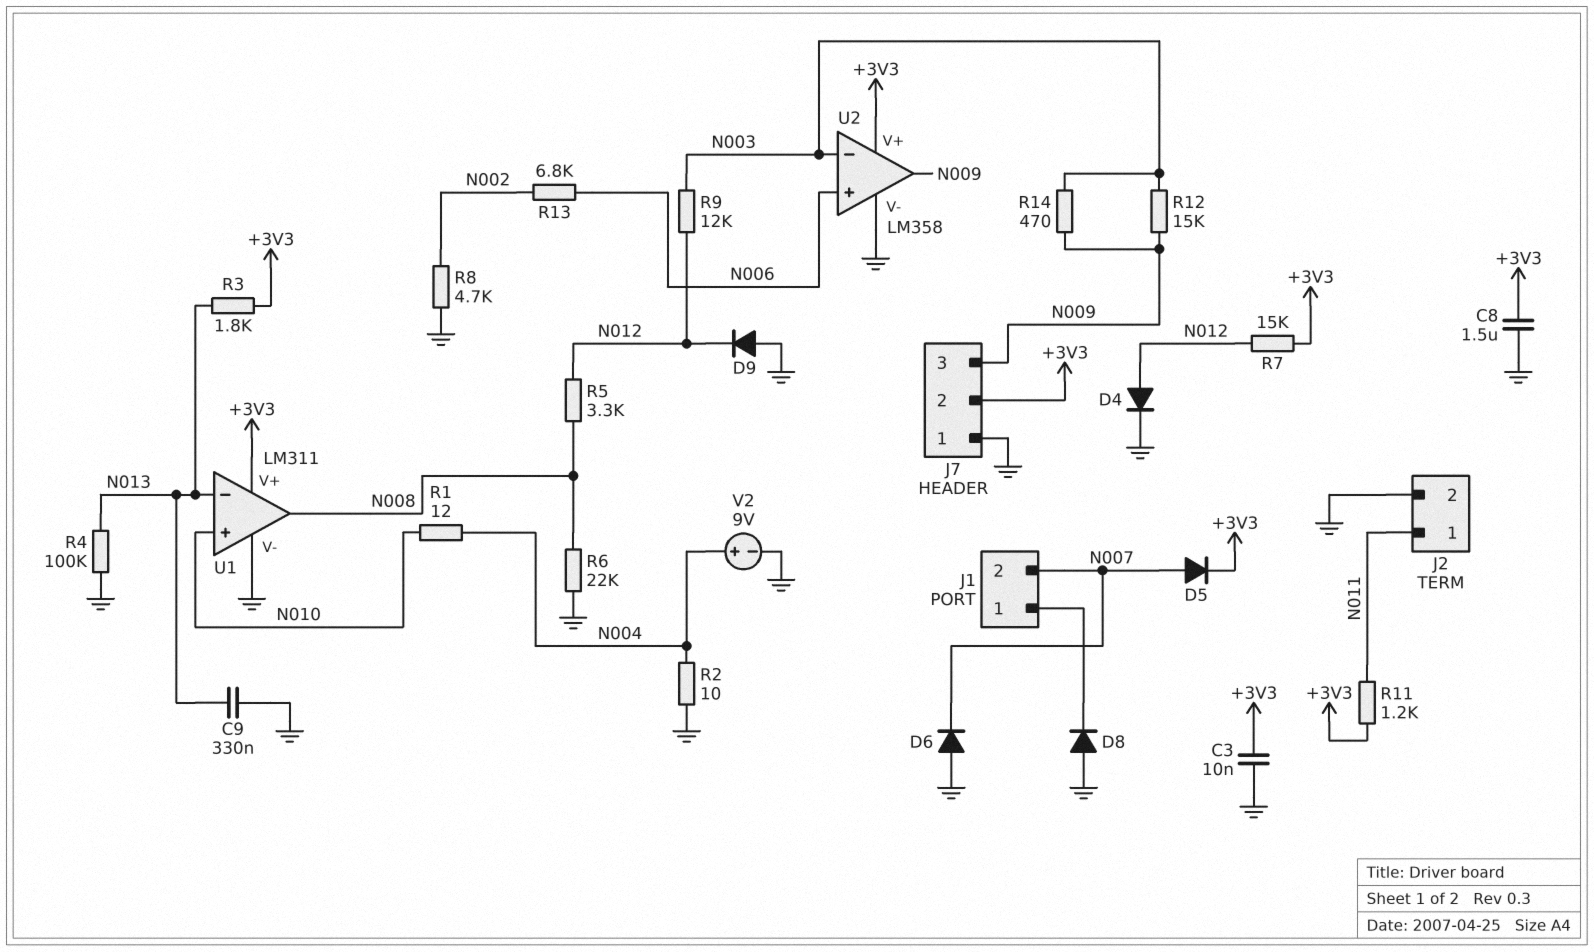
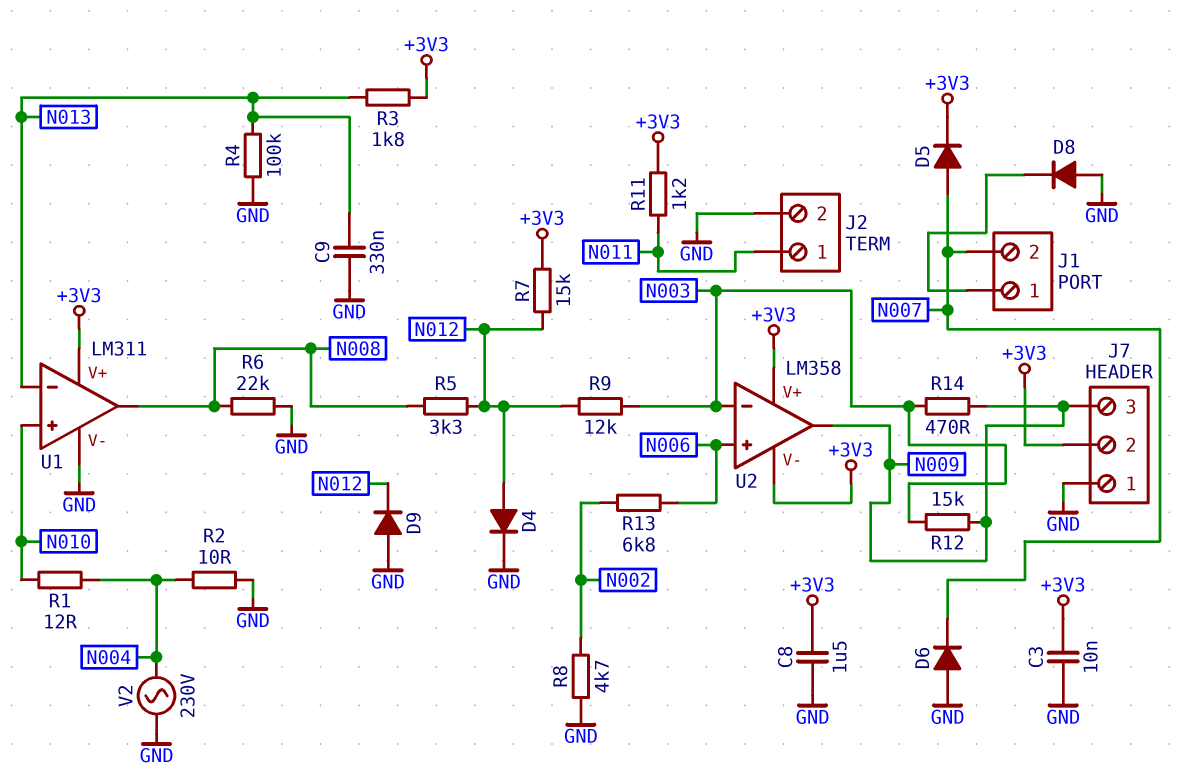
U2 pin V-: GND -> +3V3
V2: 9V (plus N004, minus GND) -> AC 230V (GND, N004)

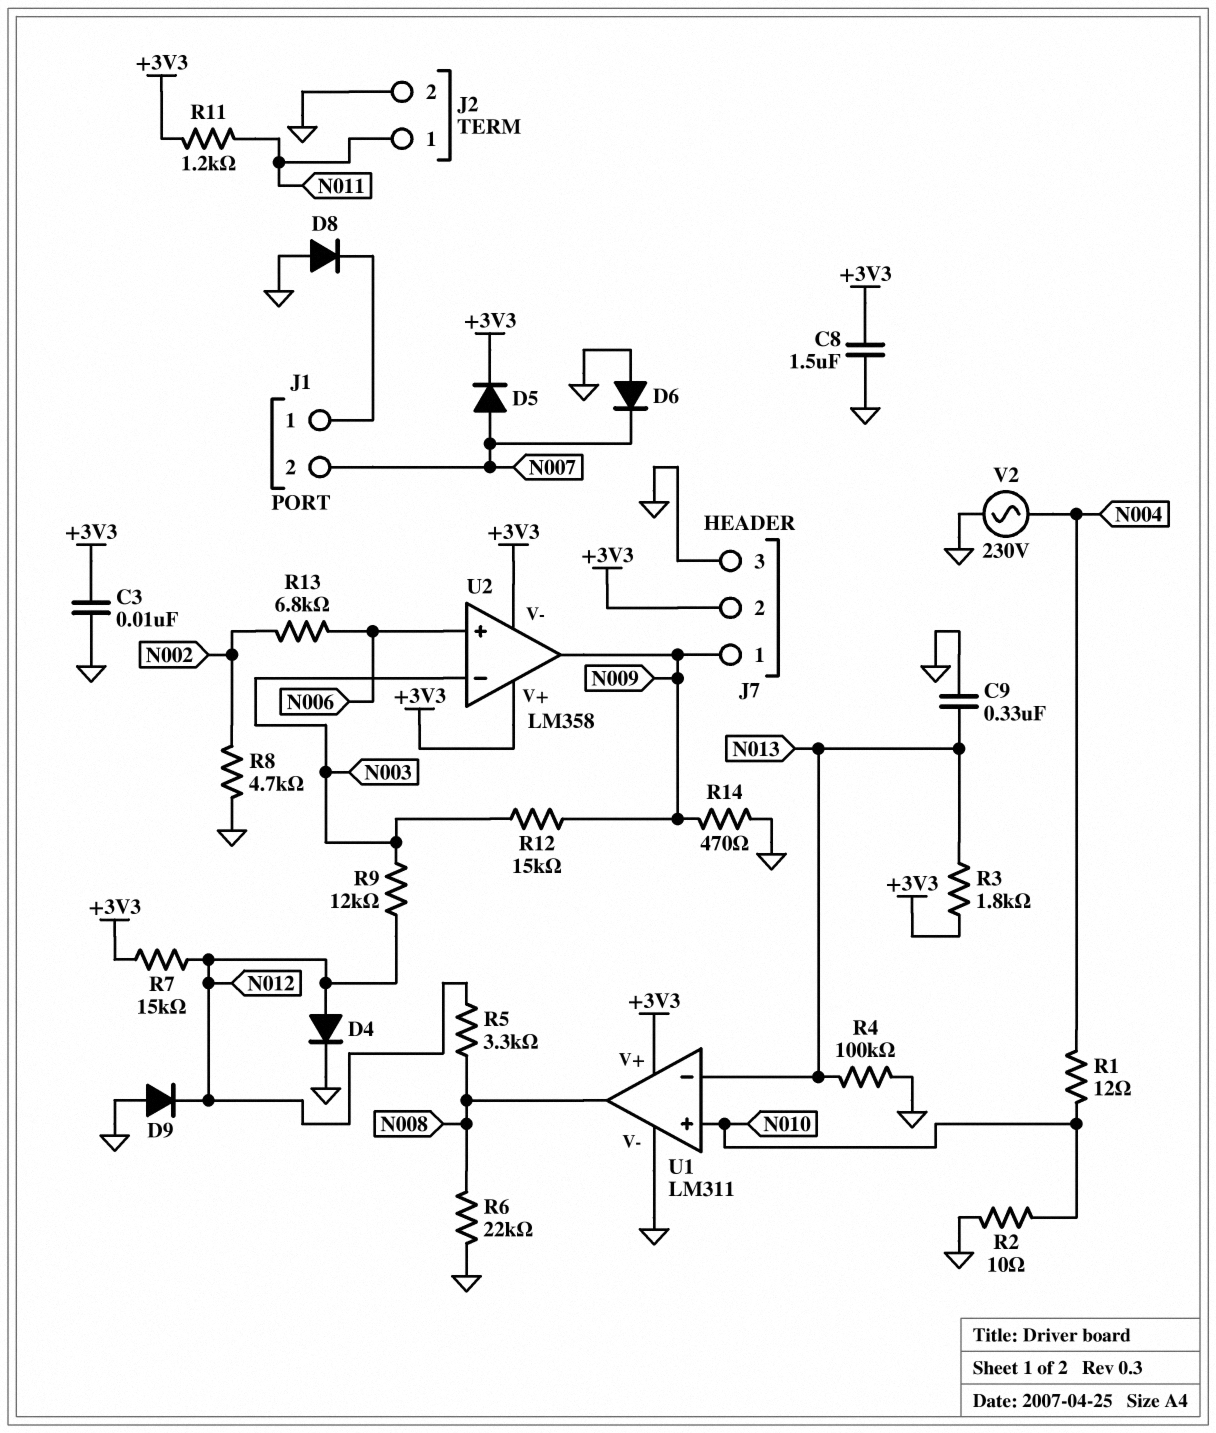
J7 pin 1: GND -> N009
J7 pin 3: N009 -> GND
R2: 10 (GND, N004) -> 10 (GND, N010)
R14: 470 (N003, N009) -> 470 (GND, N009)

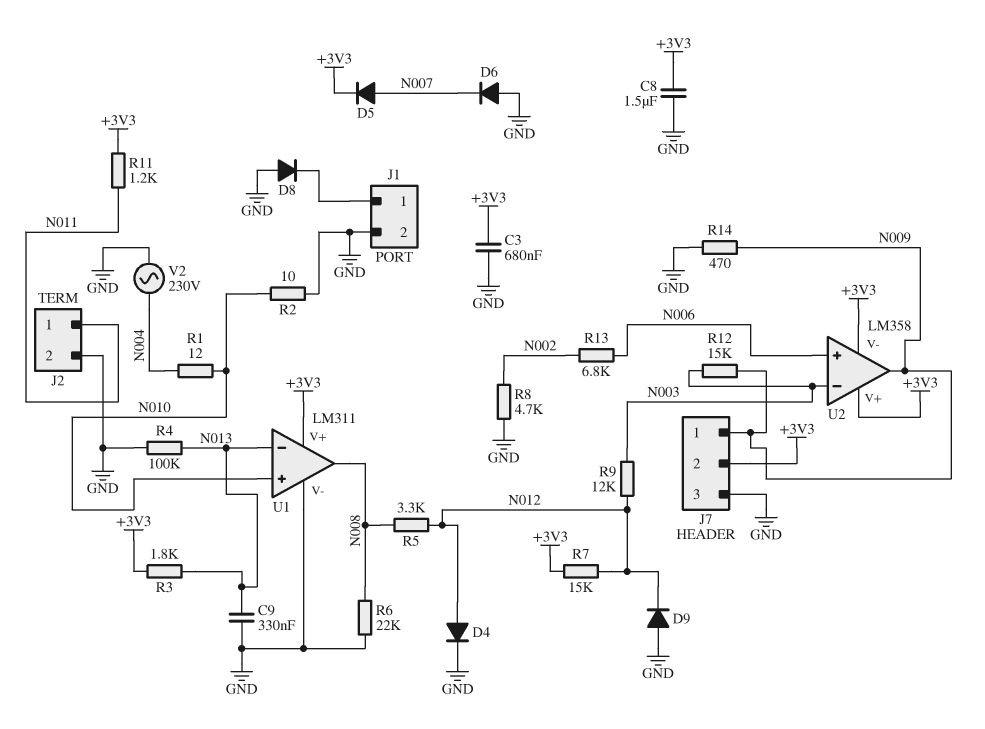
C3: 10nF (+3V3, GND) -> 680nF (+3V3, GND)
J1 pin 2: N007 -> GND

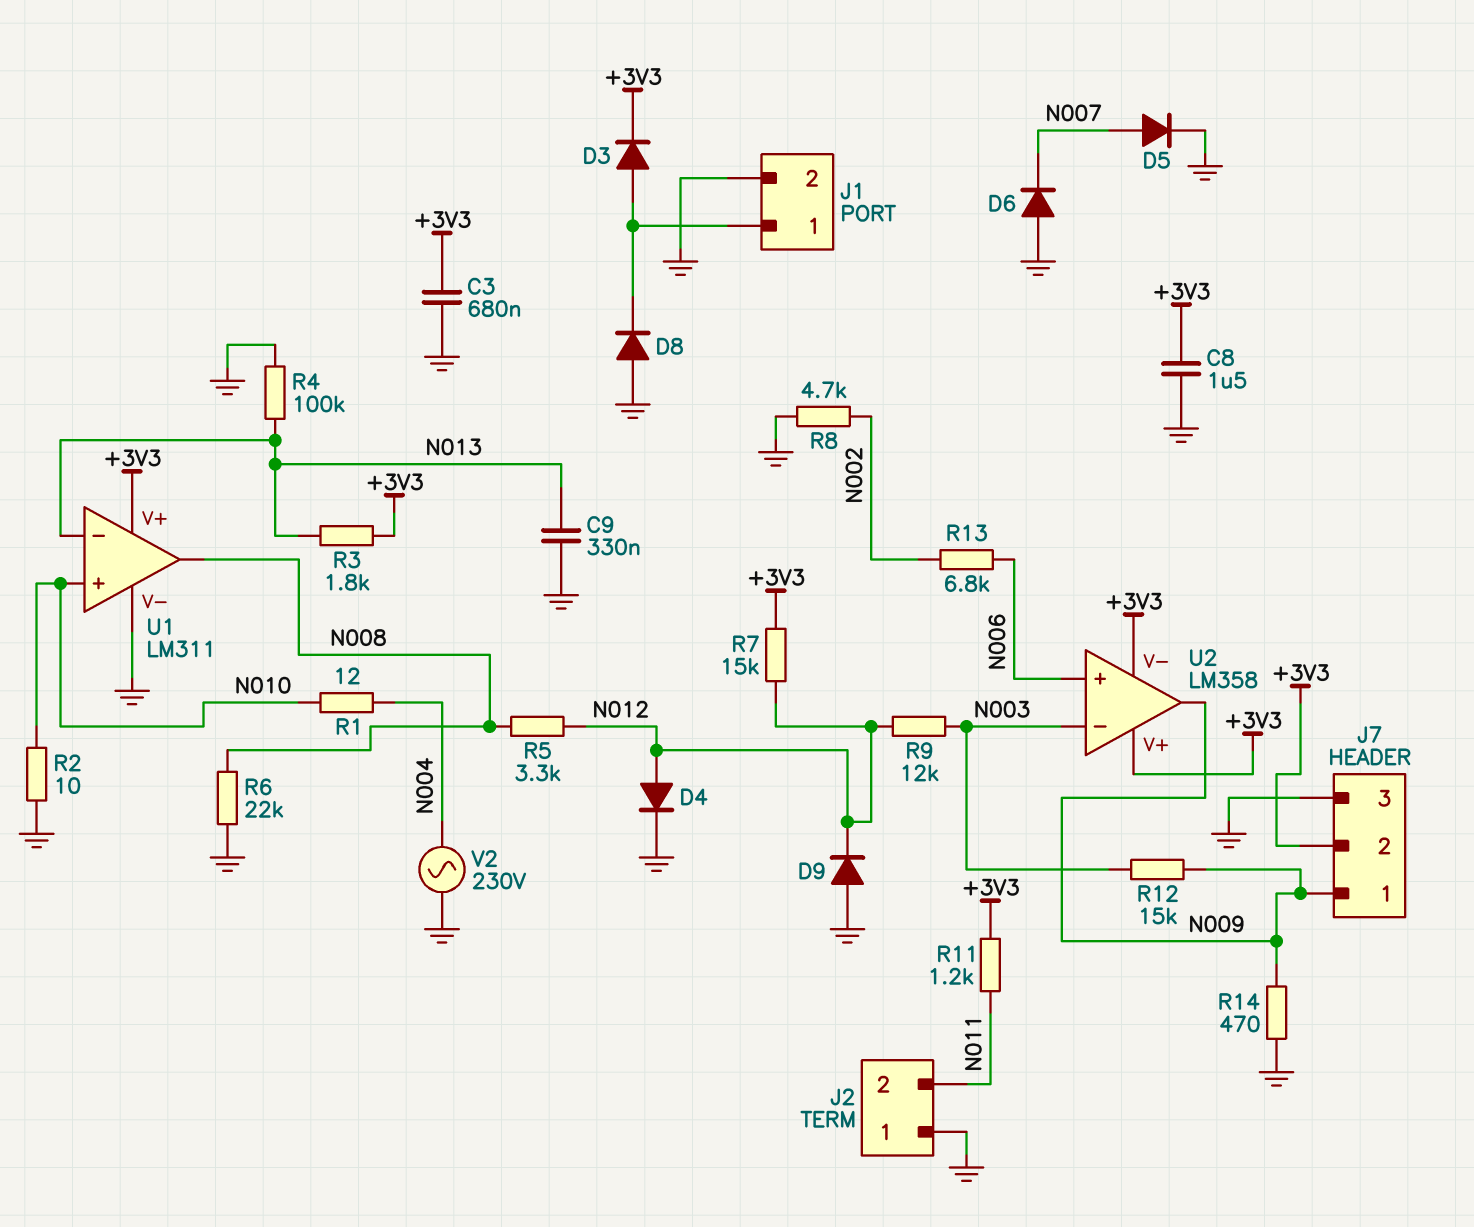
D3: none -> diode (A J1/1, K +3V3)
D5: diode (A N007, K +3V3) -> diode (A N007, K GND)
J2 pin 1: N011 -> GND
J2 pin 2: GND -> N011

